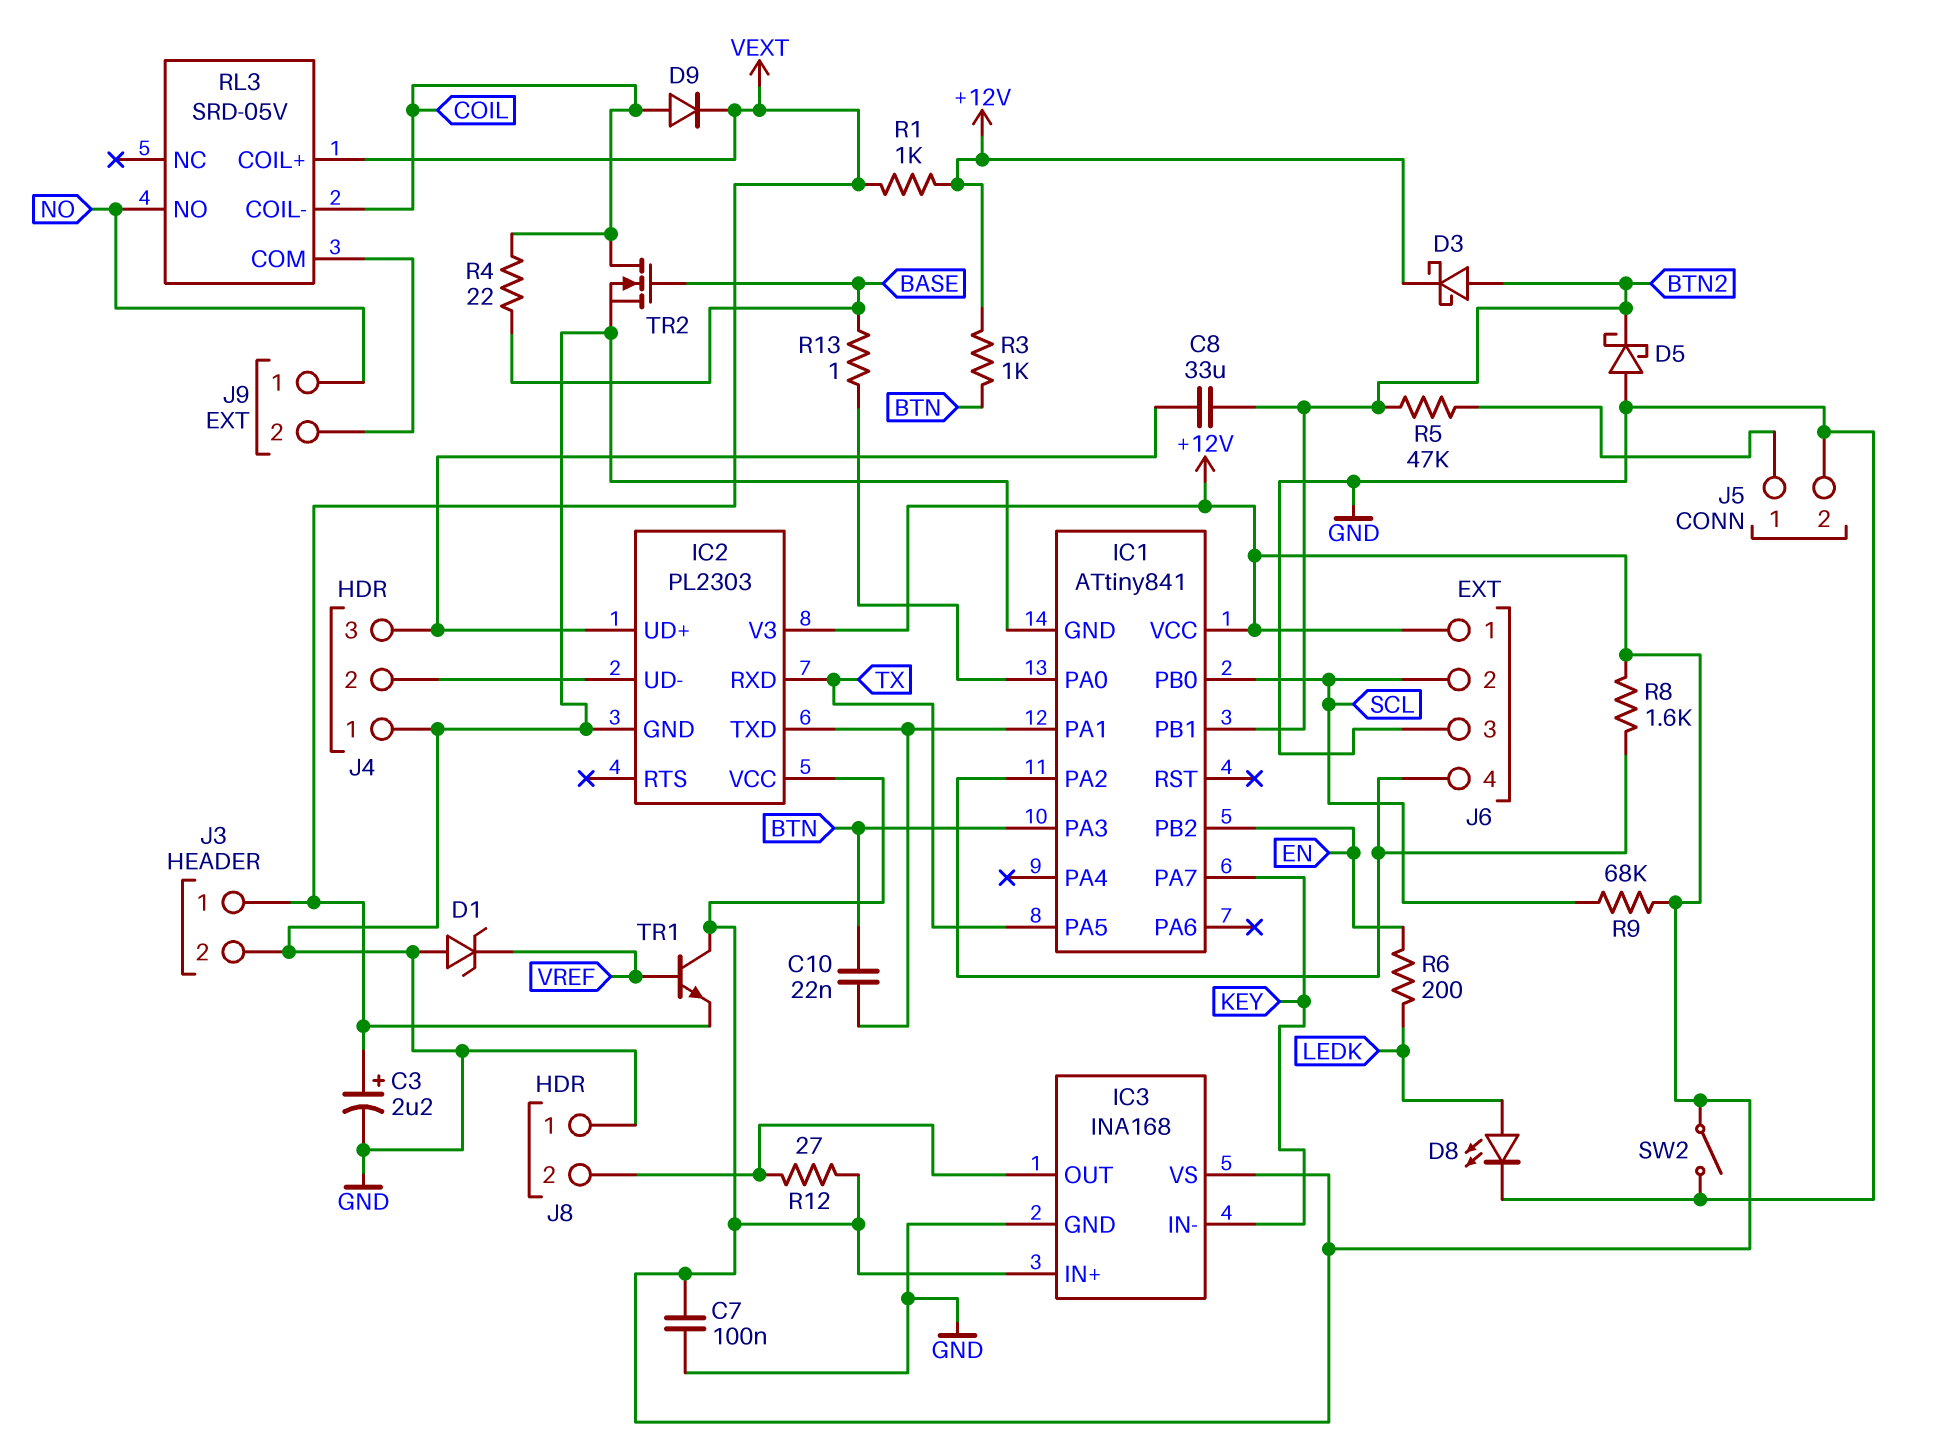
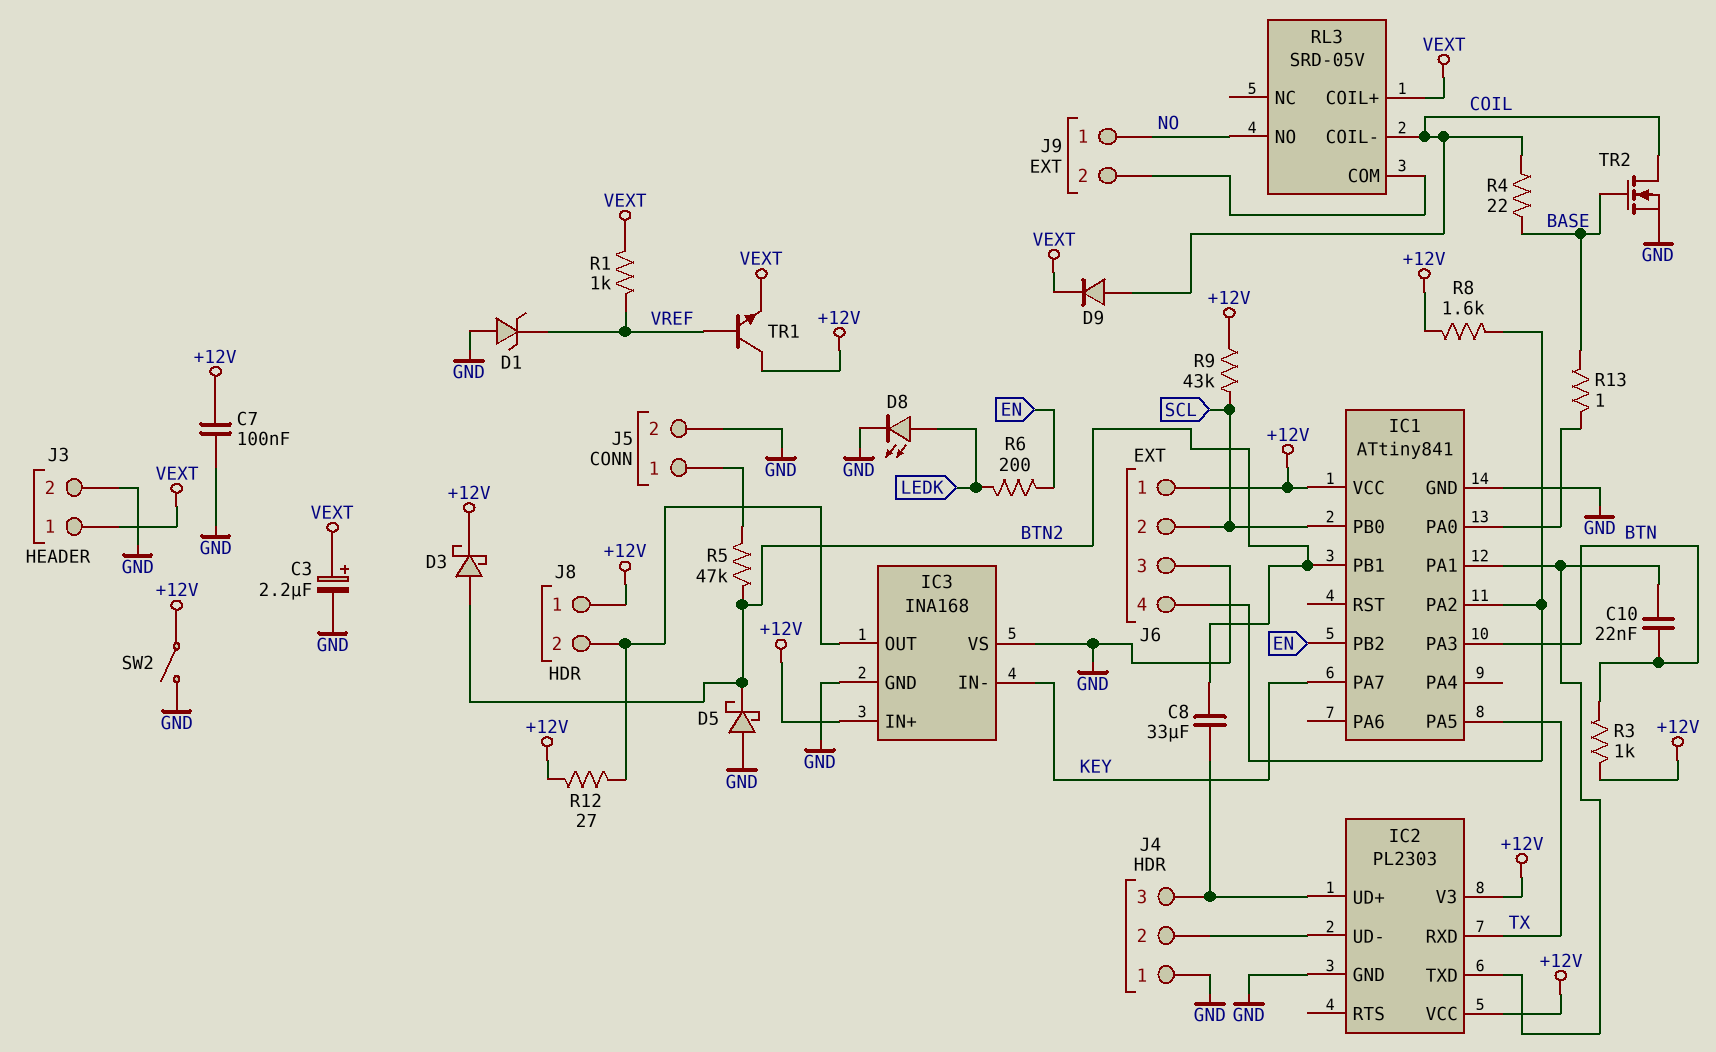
IC3 pin VS: +12V -> GND
J8 pin 1: GND -> +12V
R1: 1k (+12V, VEXT) -> 1k (VEXT, VREF)
R9: 68k (+12V, SCL) -> 43k (+12V, SCL)

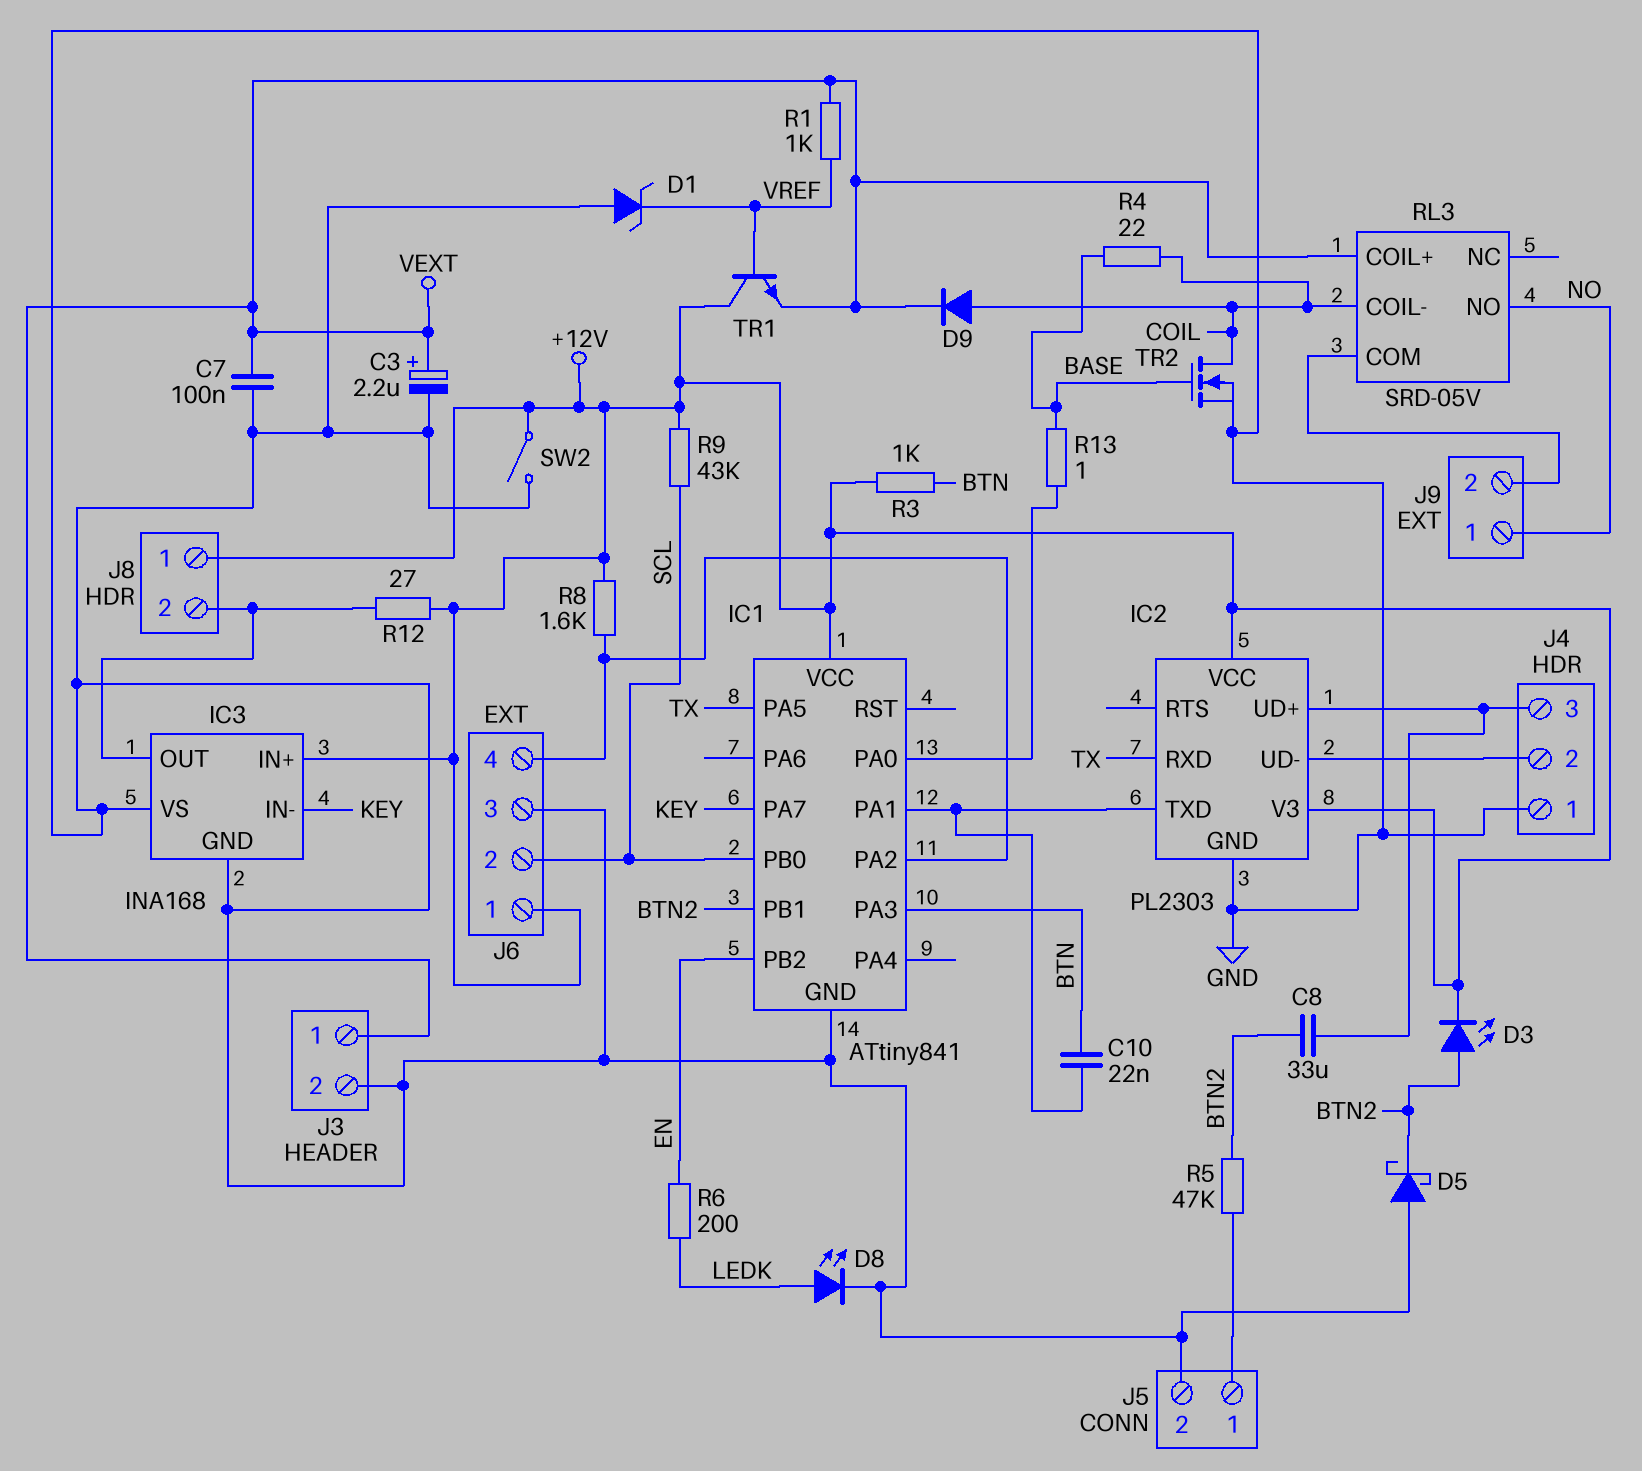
C7: 100nF (+12V, GND) -> 100nF (GND, VEXT)
D3: schottky (A BTN2, K +12V) -> LED (A BTN2, K +12V)

